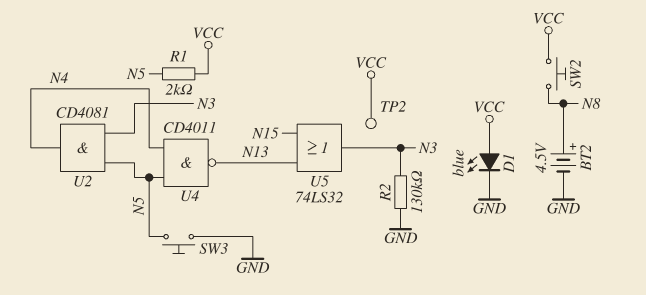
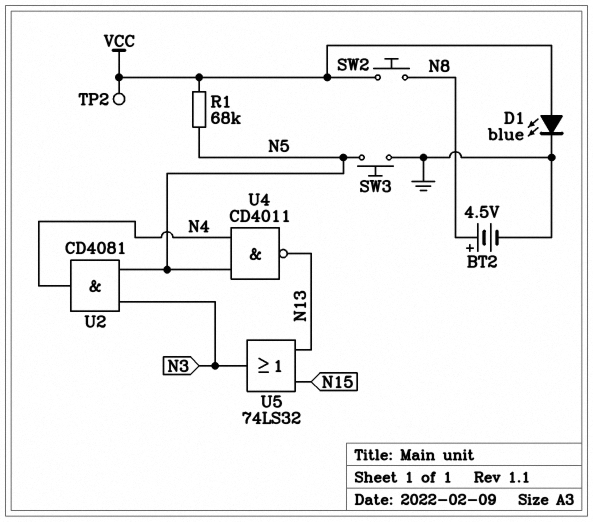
R1: 2k (N5, VCC) -> 68k (N5, VCC)
R2: 130k (GND, N3) -> none

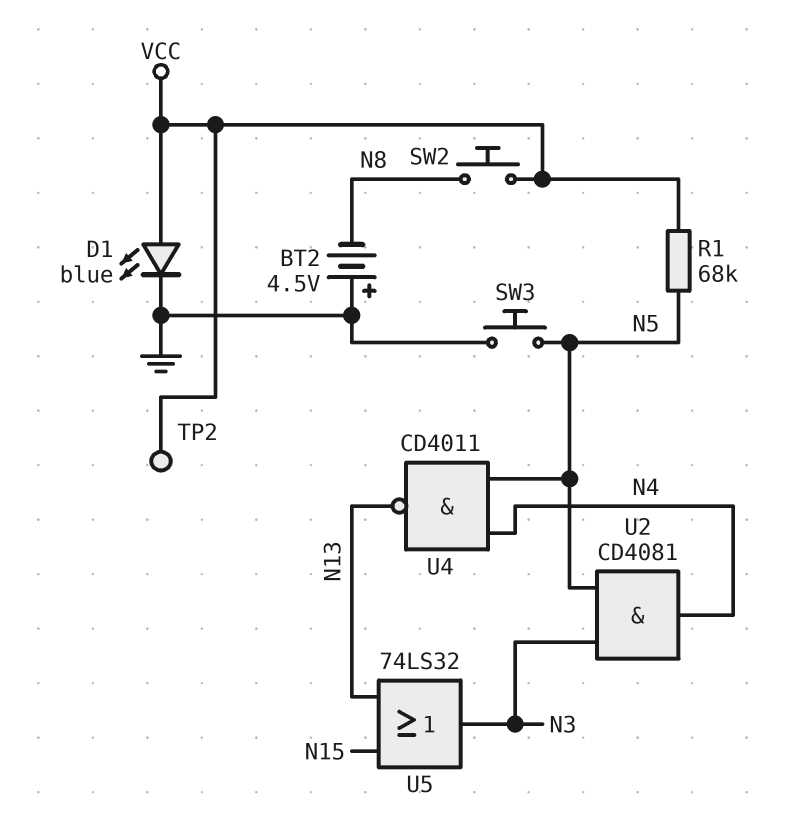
BT2: 4.5V (plus N8, minus GND) -> 4.5V (plus GND, minus N8)

